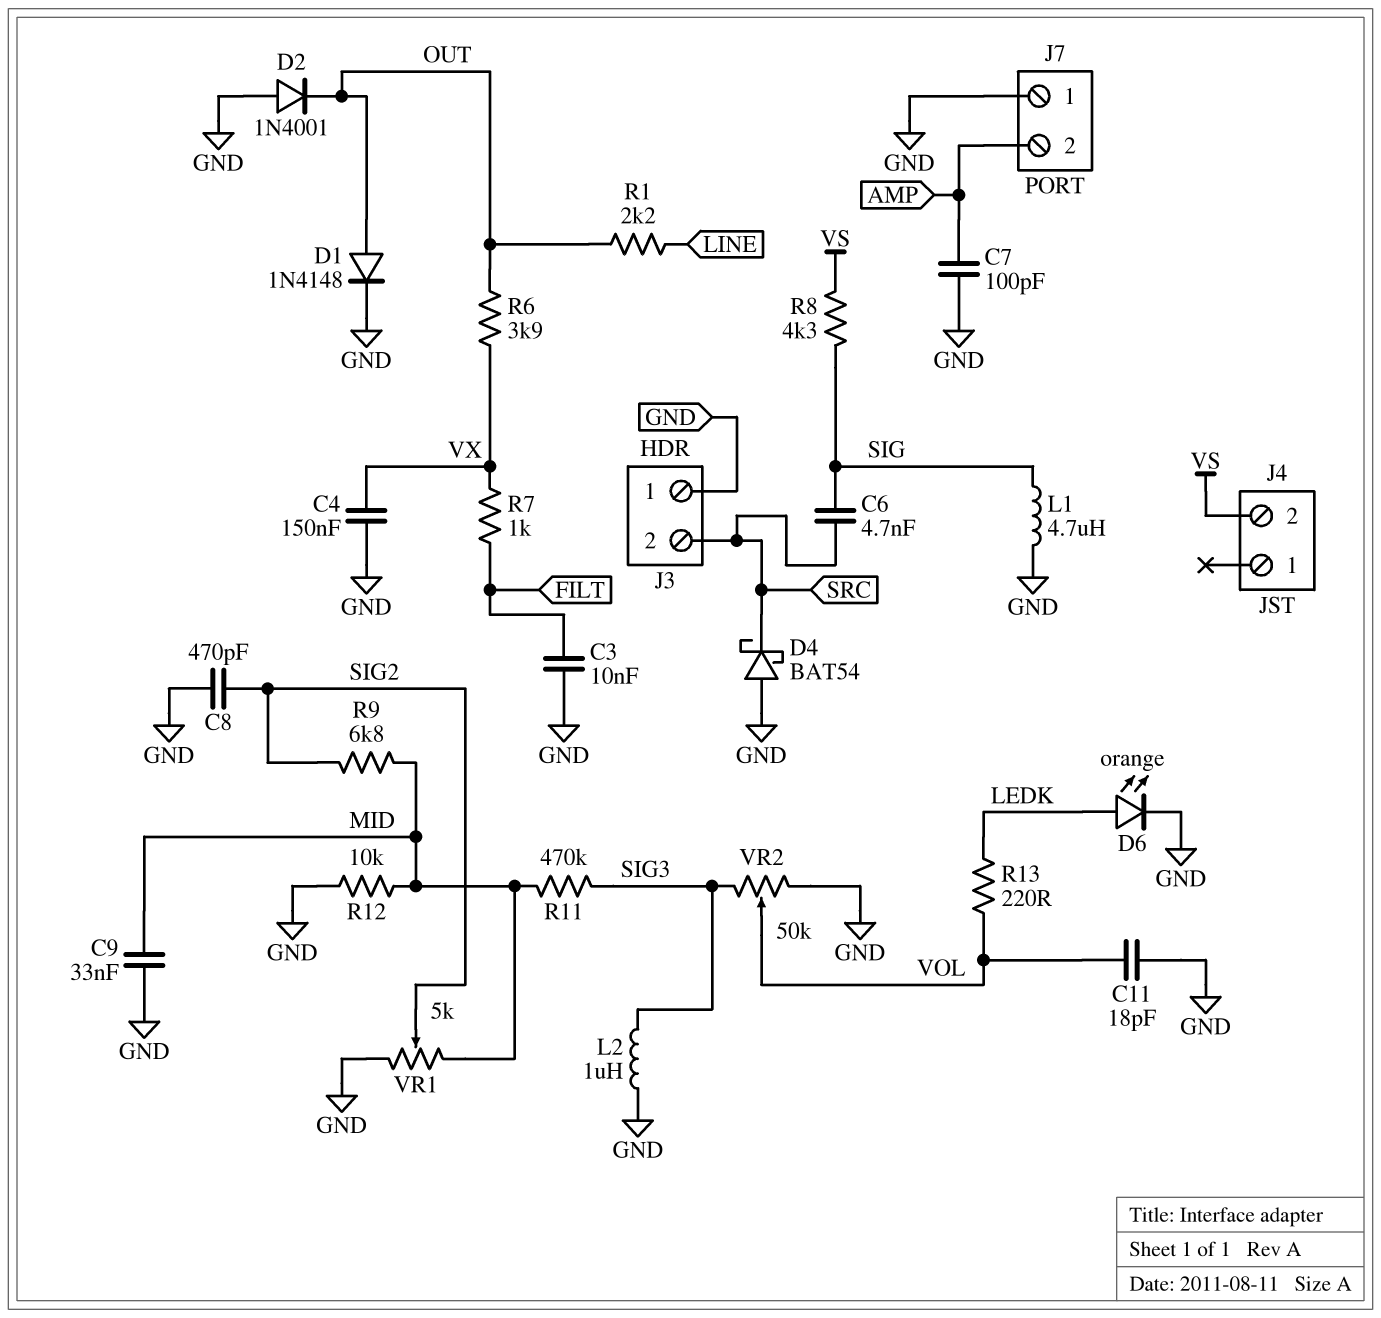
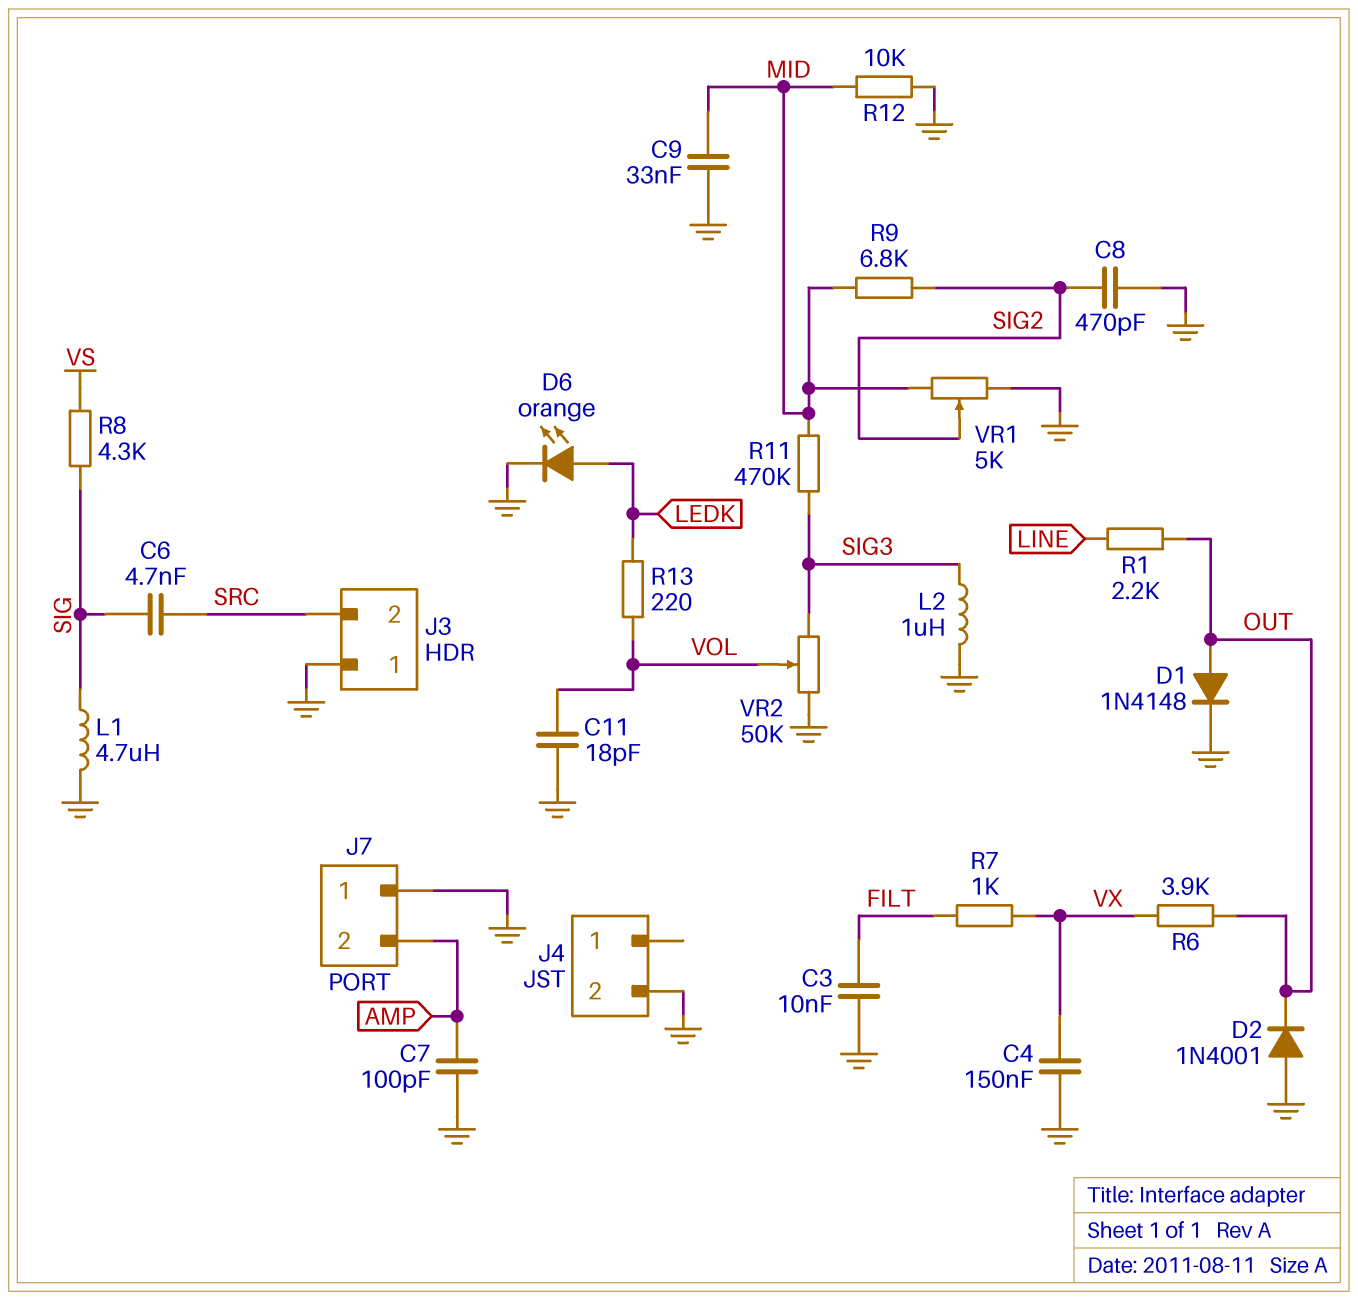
D4: schottky BAT54 (A GND, K SRC) -> none
J4 pin 2: VS -> GND

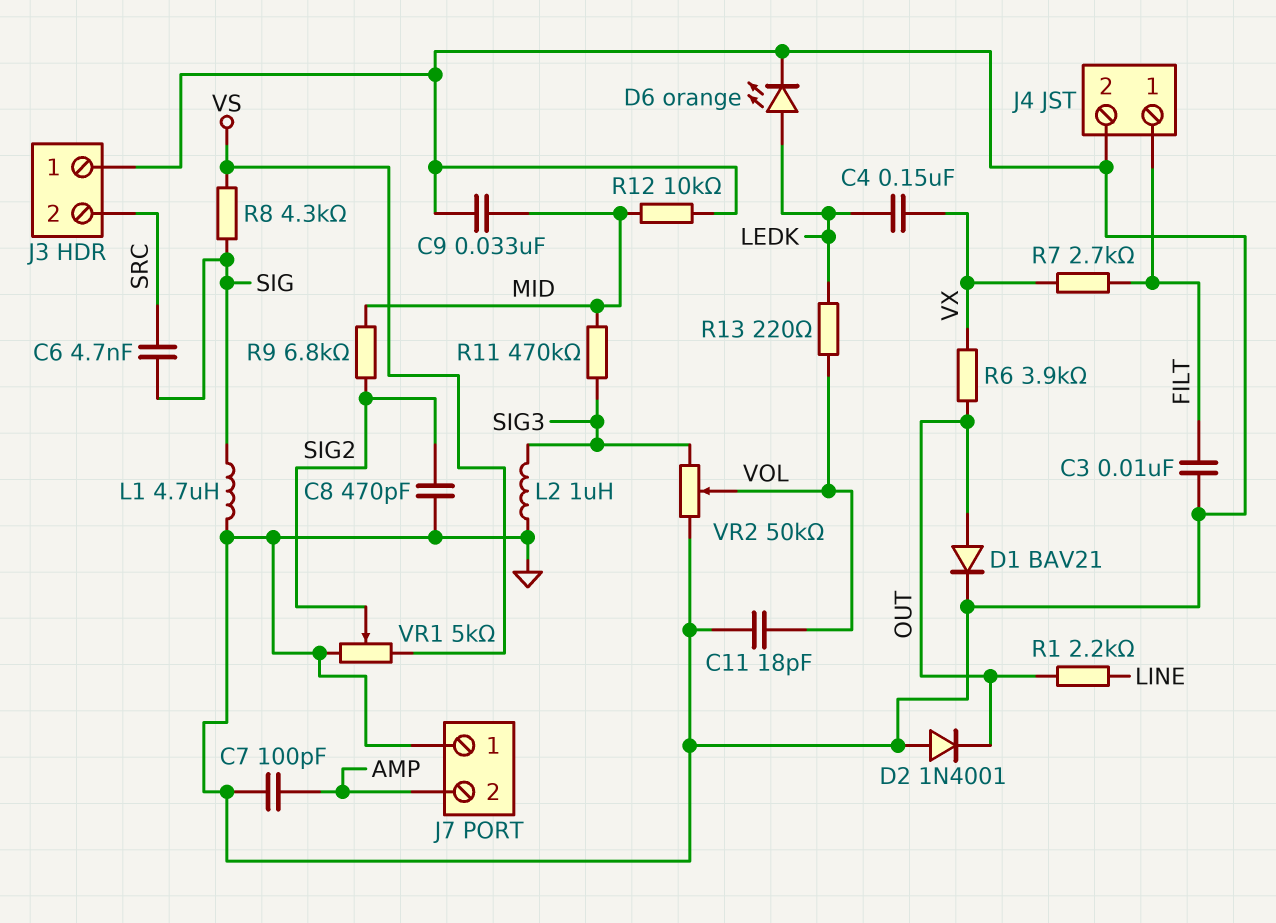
C4: 150nF (GND, VX) -> 150nF (LEDK, VX)
D1: diode 1N4148 (A OUT, K GND) -> diode BAV21 (A OUT, K GND)
J4 pin 1: none -> FILT
R7: 1k (FILT, VX) -> 2.7k (FILT, VX)
VR1: 5k (GND, MID, wiper SIG2) -> 5k (GND, VS, wiper SIG2)

